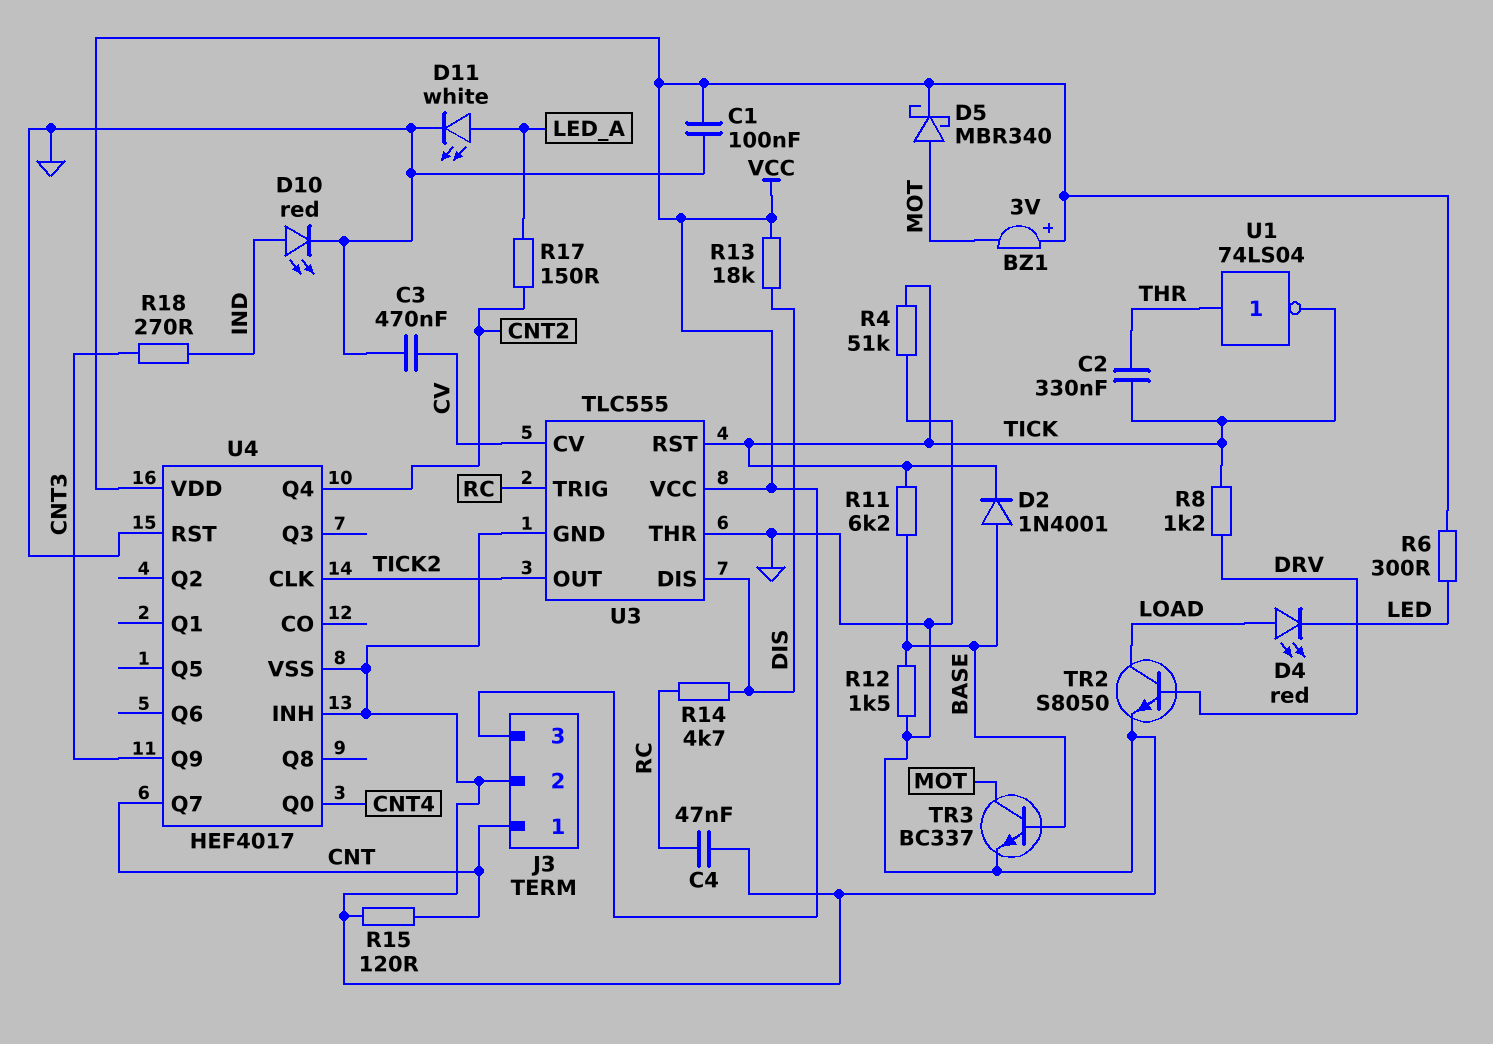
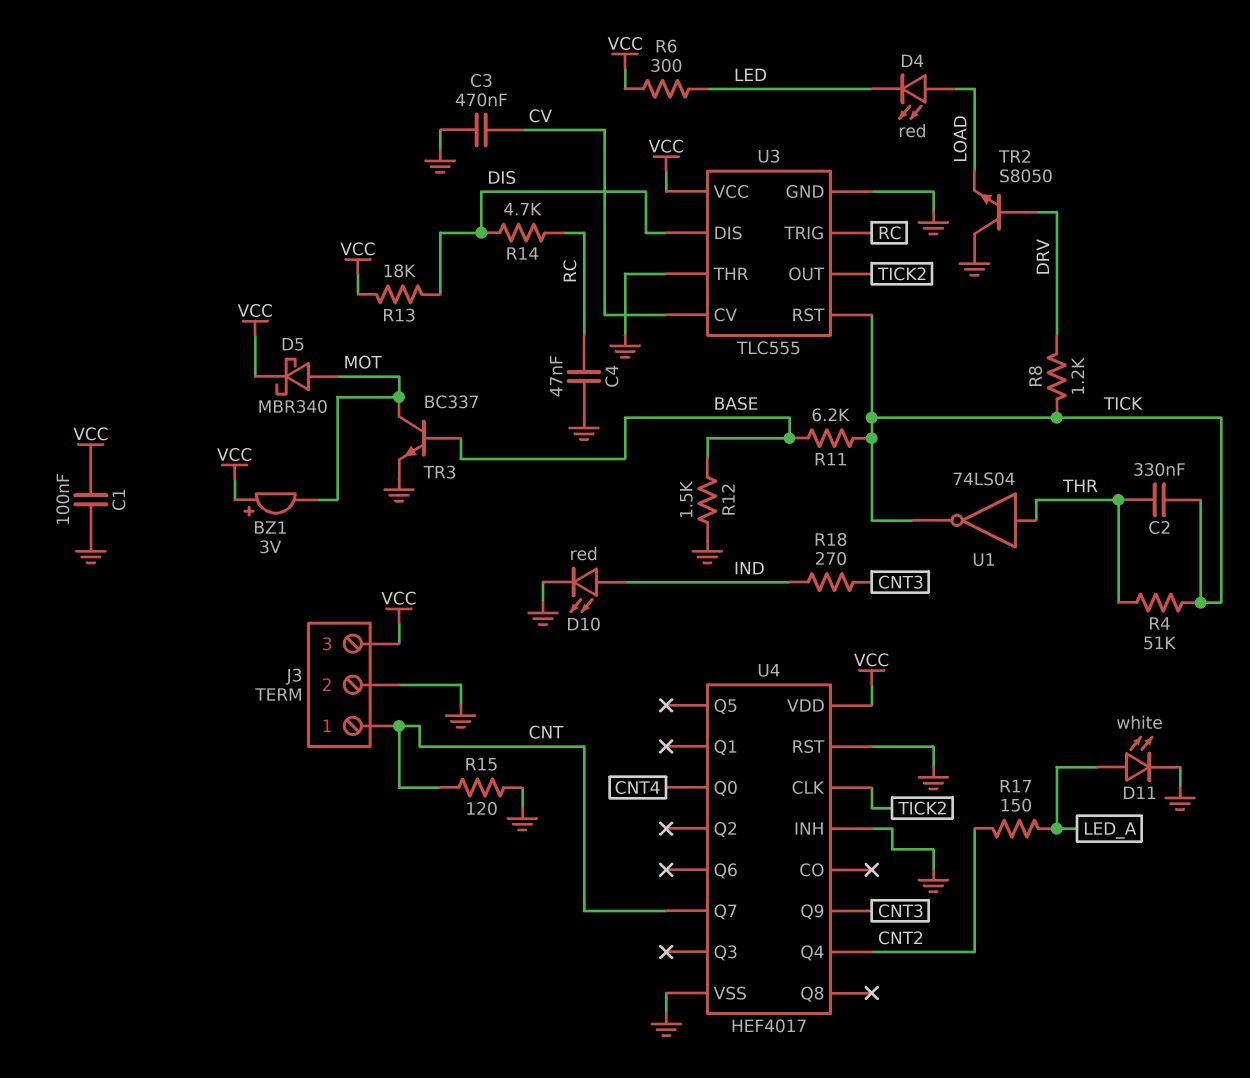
D2: diode 1N4001 (A BASE, K TICK) -> none
R4: 51k (GND, TICK) -> 51k (THR, TICK)
TR2: NPN S8050 (B DRV, C LOAD, E GND) -> NPN S8050 (B DRV, C GND, E LOAD)

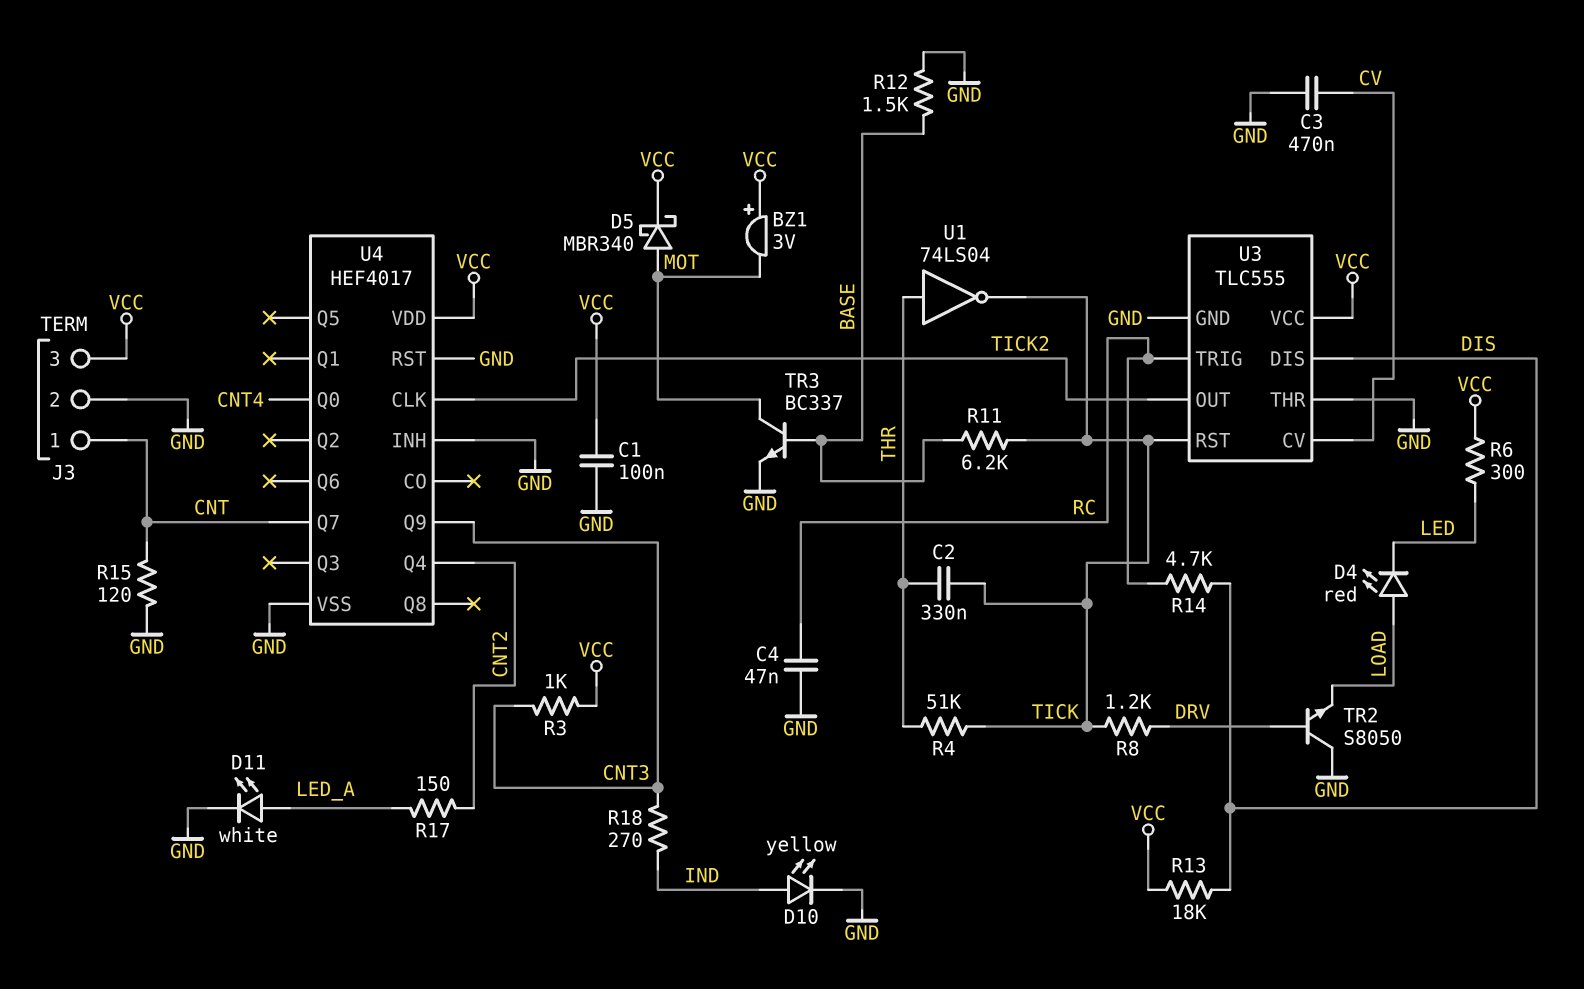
D10: LED red (A IND, K GND) -> LED yellow (A IND, K GND)
R3: none -> 1k (CNT3, VCC)

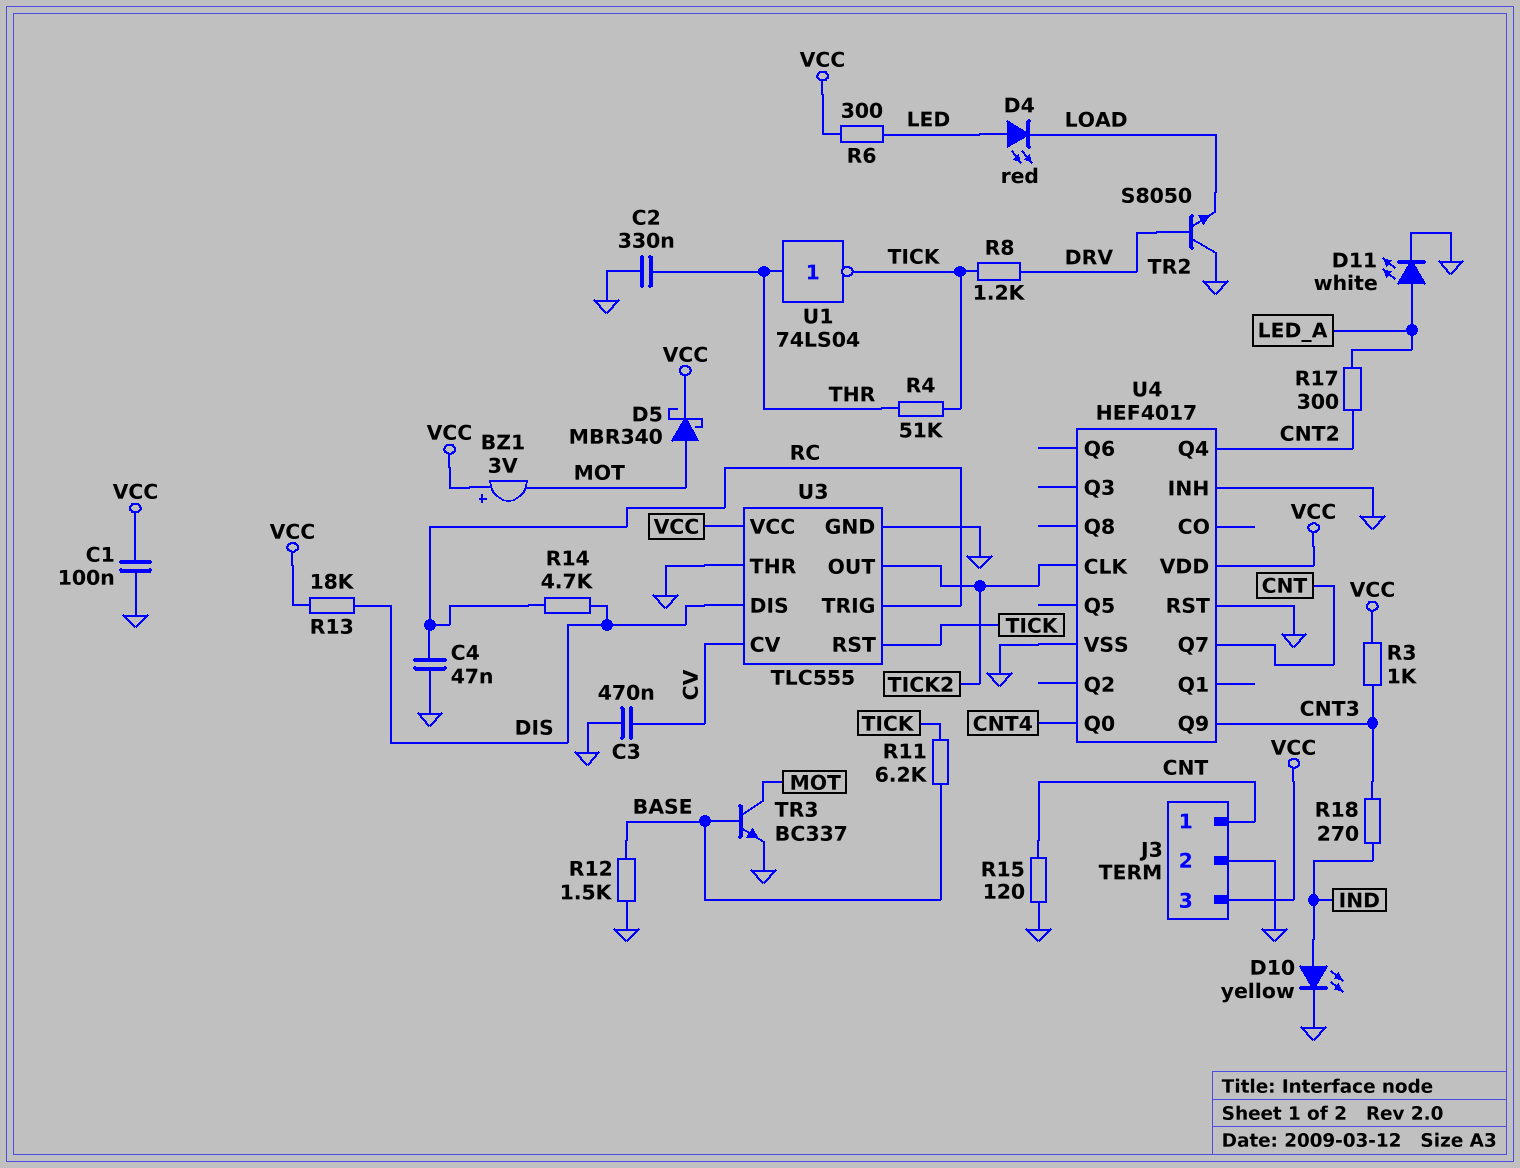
C2: 330nF (THR, TICK) -> 330nF (GND, THR)
D4: LED red (A LOAD, K LED) -> LED red (A LED, K LOAD)
R17: 150 (CNT2, LED_A) -> 300 (CNT2, LED_A)

